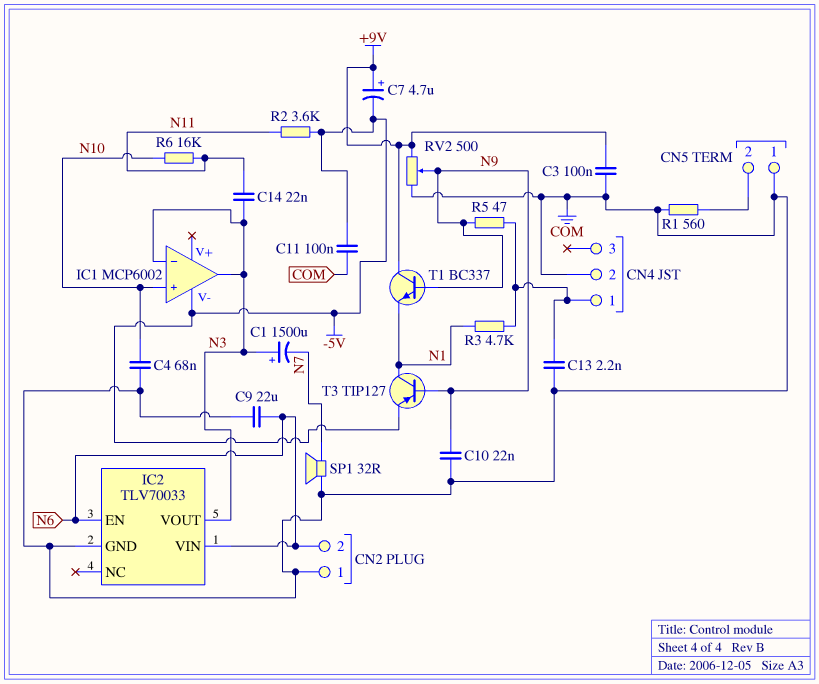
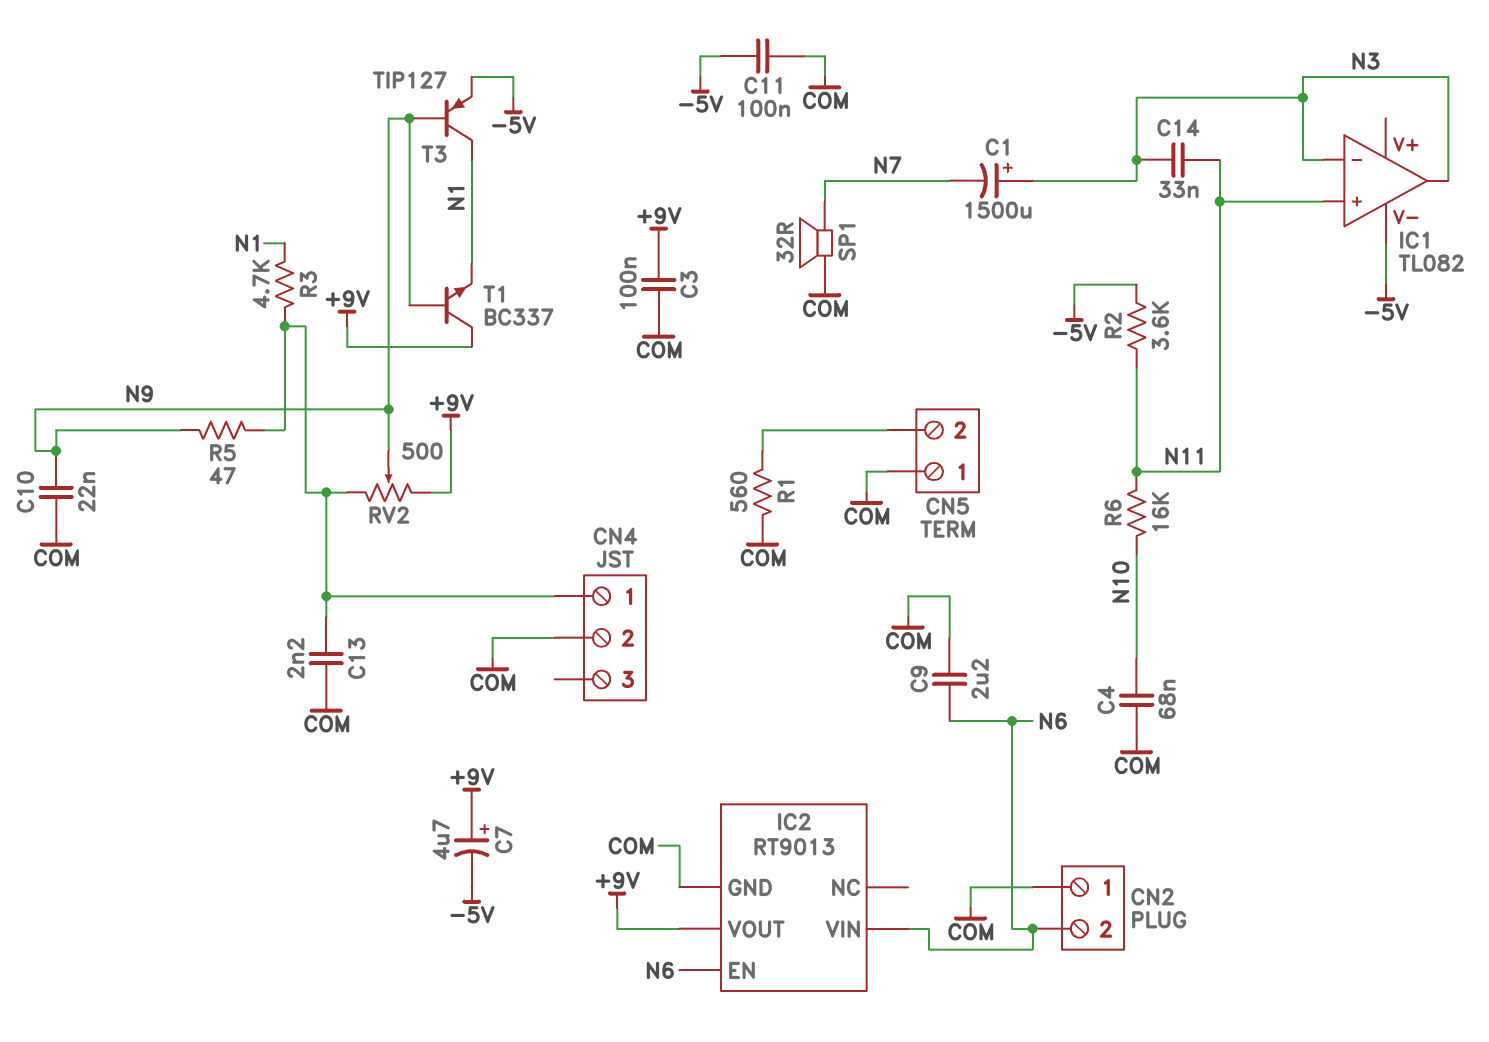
C9: 22uF (COM, N6) -> 2.2uF (COM, N6)
C14: 22nF (N3, N11) -> 33nF (N3, N11)
IC1: MCP6002 -> TL082
IC1 pin in+: N10 -> N11
IC2: TLV70033 -> RT9013
IC2 pin VOUT: N3 -> +9V
RV2: 500 (+9V, COM, wiper N9) -> 500 (+9V, CN4/1, wiper N9)

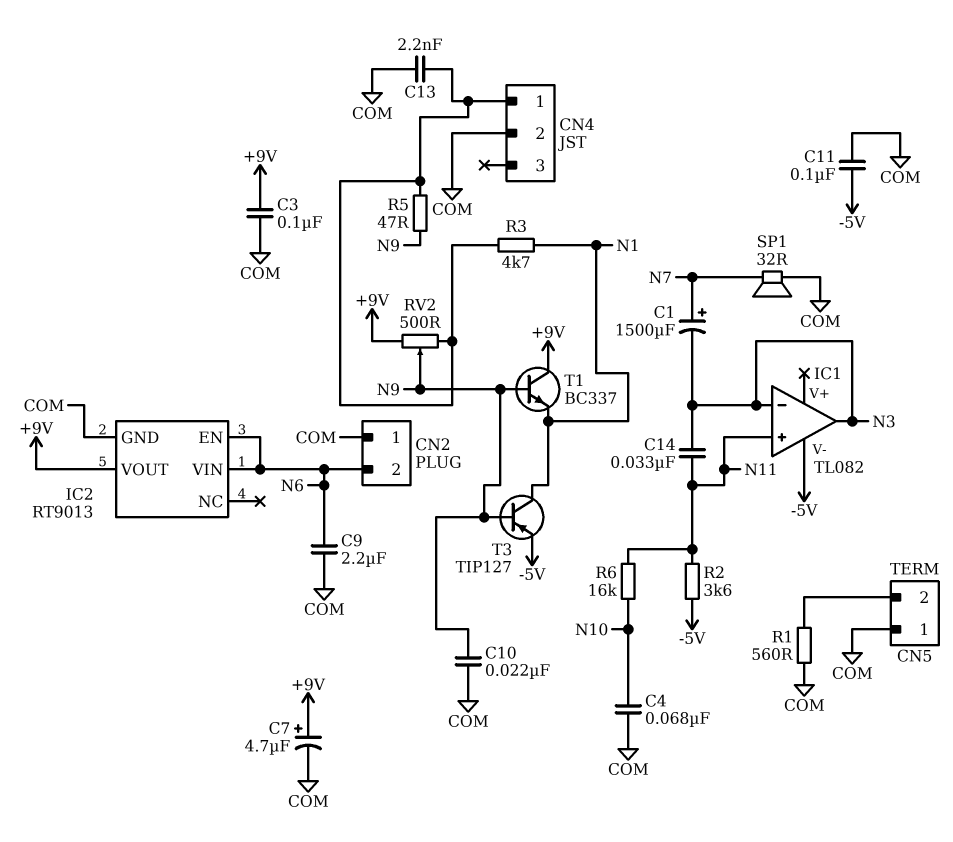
C1: 1500uF (plus N3, minus N7) -> 1500uF (plus N7, minus N3)
C7: 4.7uF (plus +9V, minus -5V) -> 4.7uF (plus +9V, minus COM)

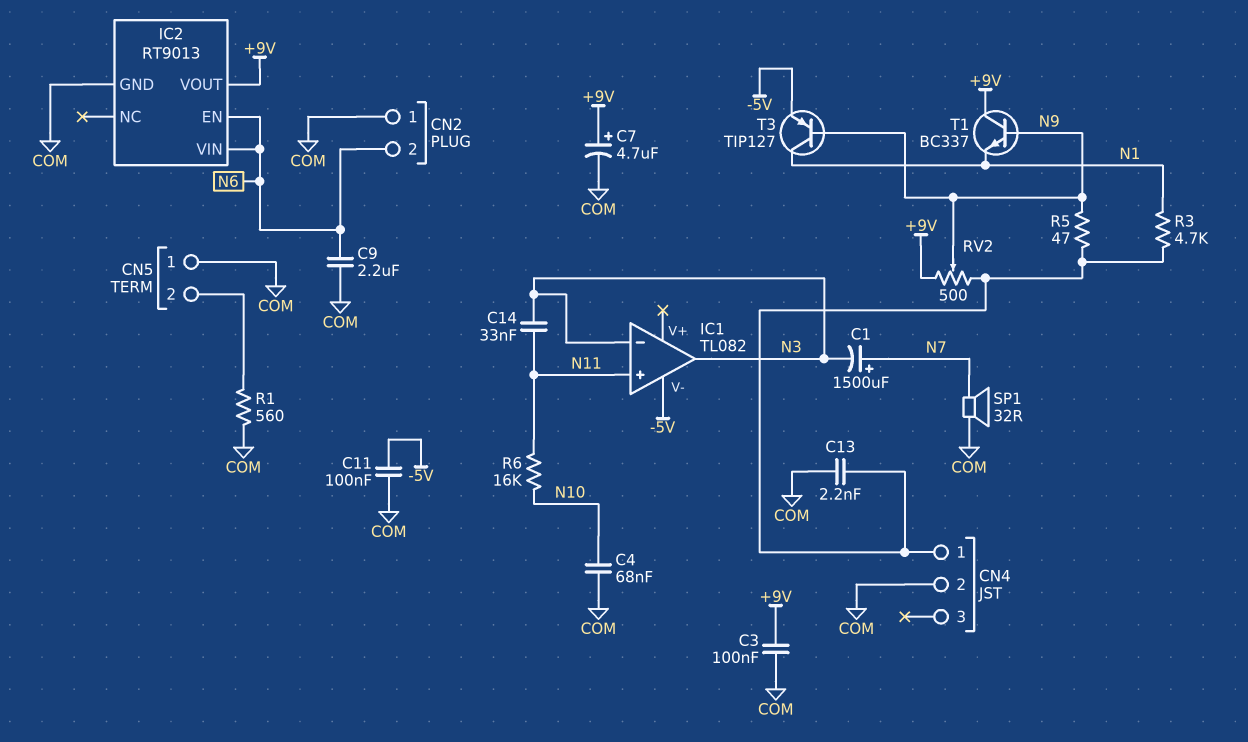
C10: 22nF (COM, N9) -> none
R2: 3.6k (-5V, N11) -> none

